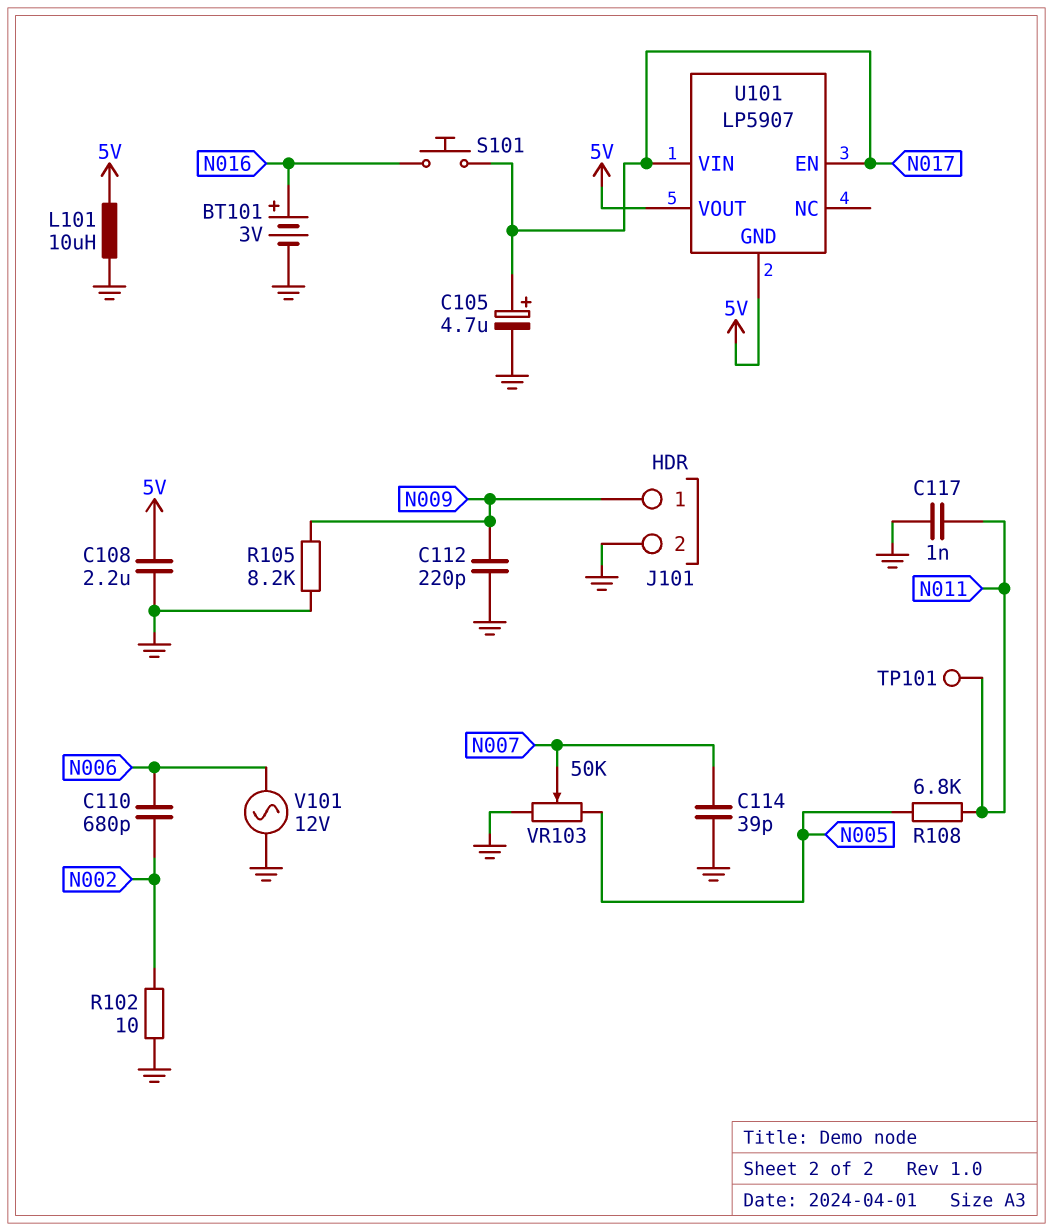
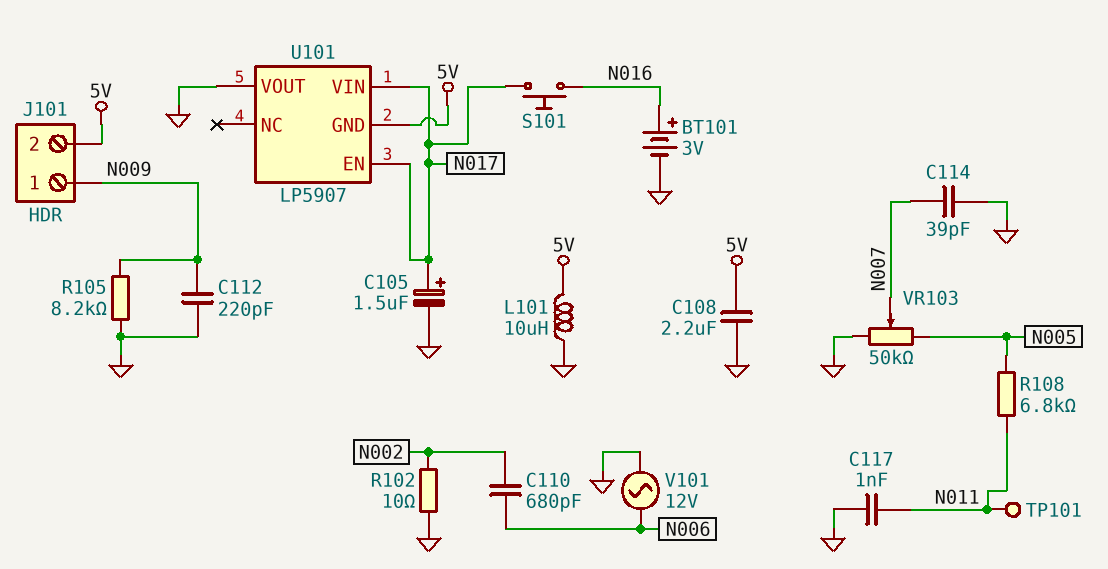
C105: 4.7uF (plus N017, minus GND) -> 1.5uF (plus N017, minus GND)
J101 pin 2: GND -> 5V
U101 pin VOUT: 5V -> GND

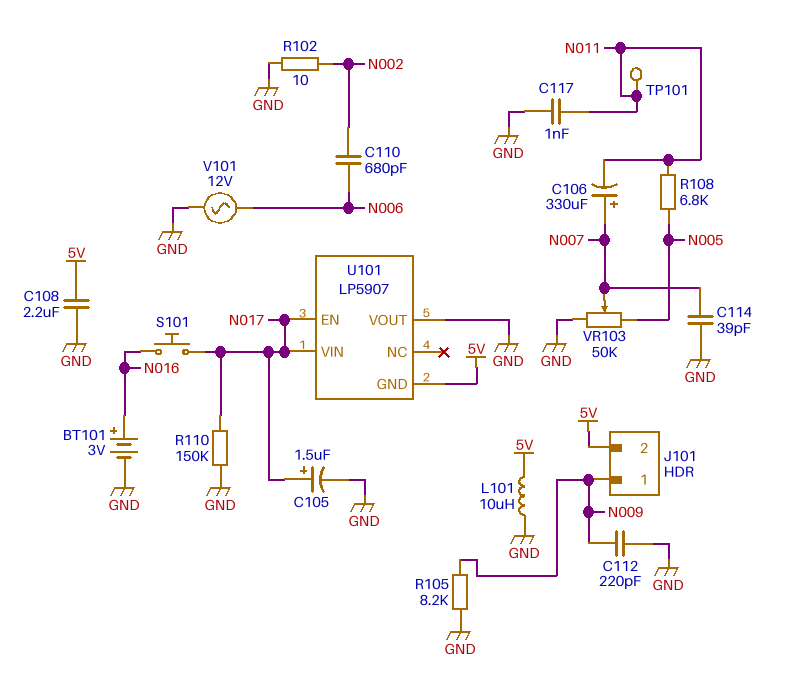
C106: none -> 330uF (plus N007, minus N011)
R110: none -> 150k (GND, N017)

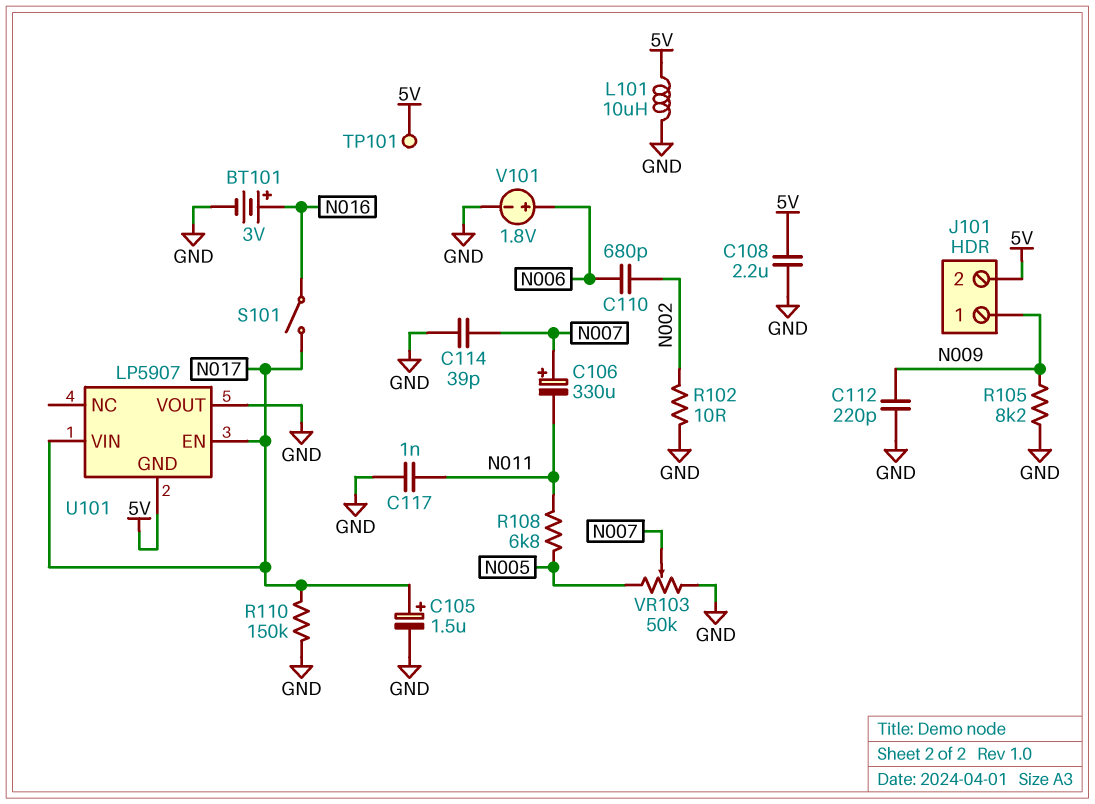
S101: button (N016, N017) -> switch (N016, N017)
TP101: test point (N011) -> test point (5V)
V101: AC 12V (GND, N006) -> 1.8V (plus N006, minus GND)

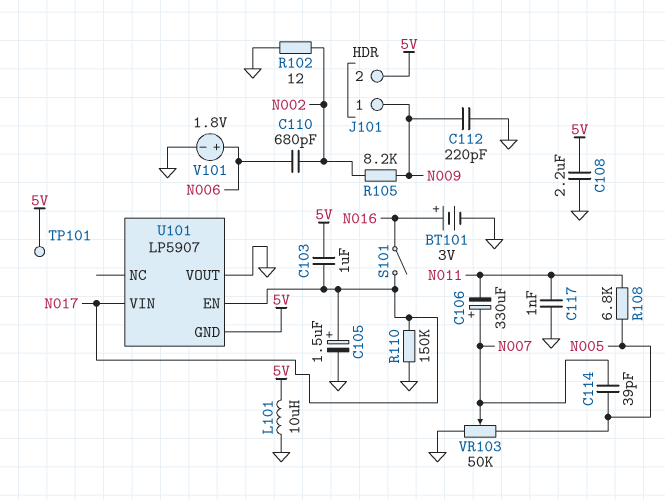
C103: none -> 1uF (5V, N017)
C114: 39pF (GND, N007) -> 39pF (N005, N007)
R102: 10 (GND, N002) -> 12 (GND, N002)
R105: 8.2k (GND, N009) -> 8.2k (N002, N009)

